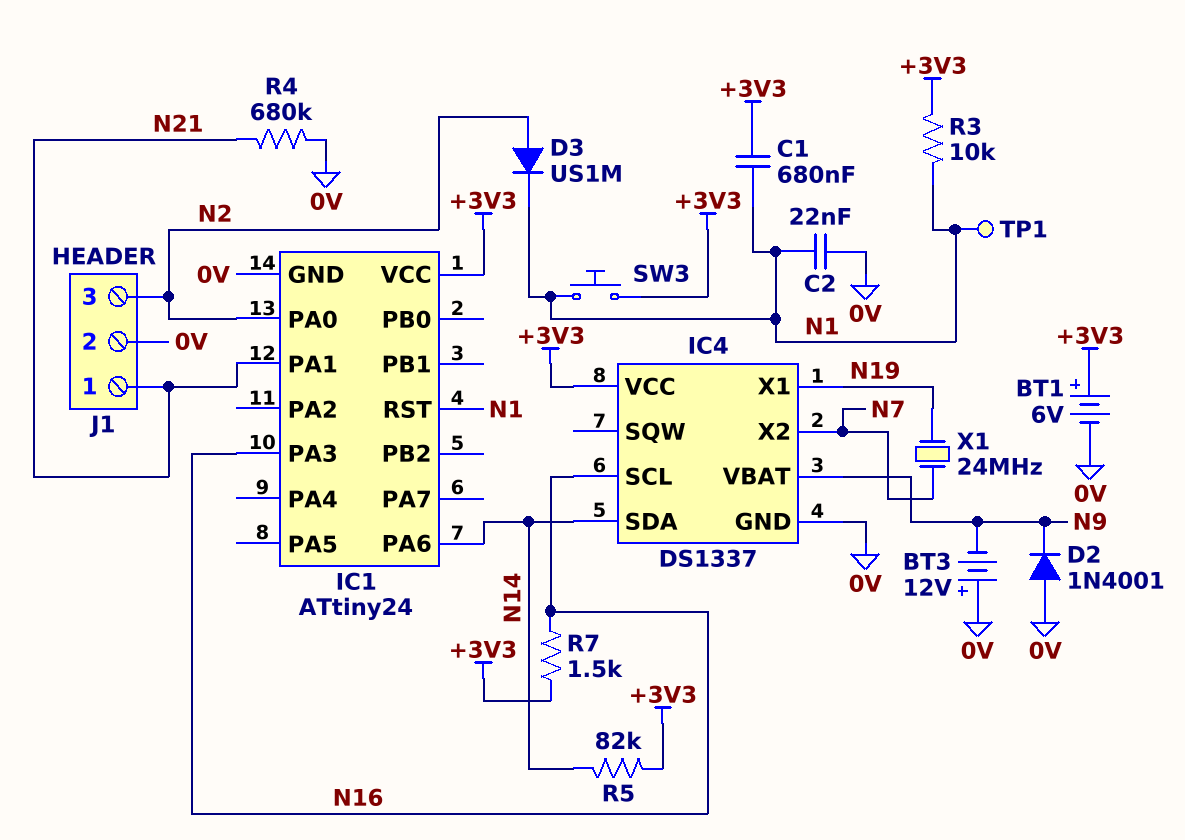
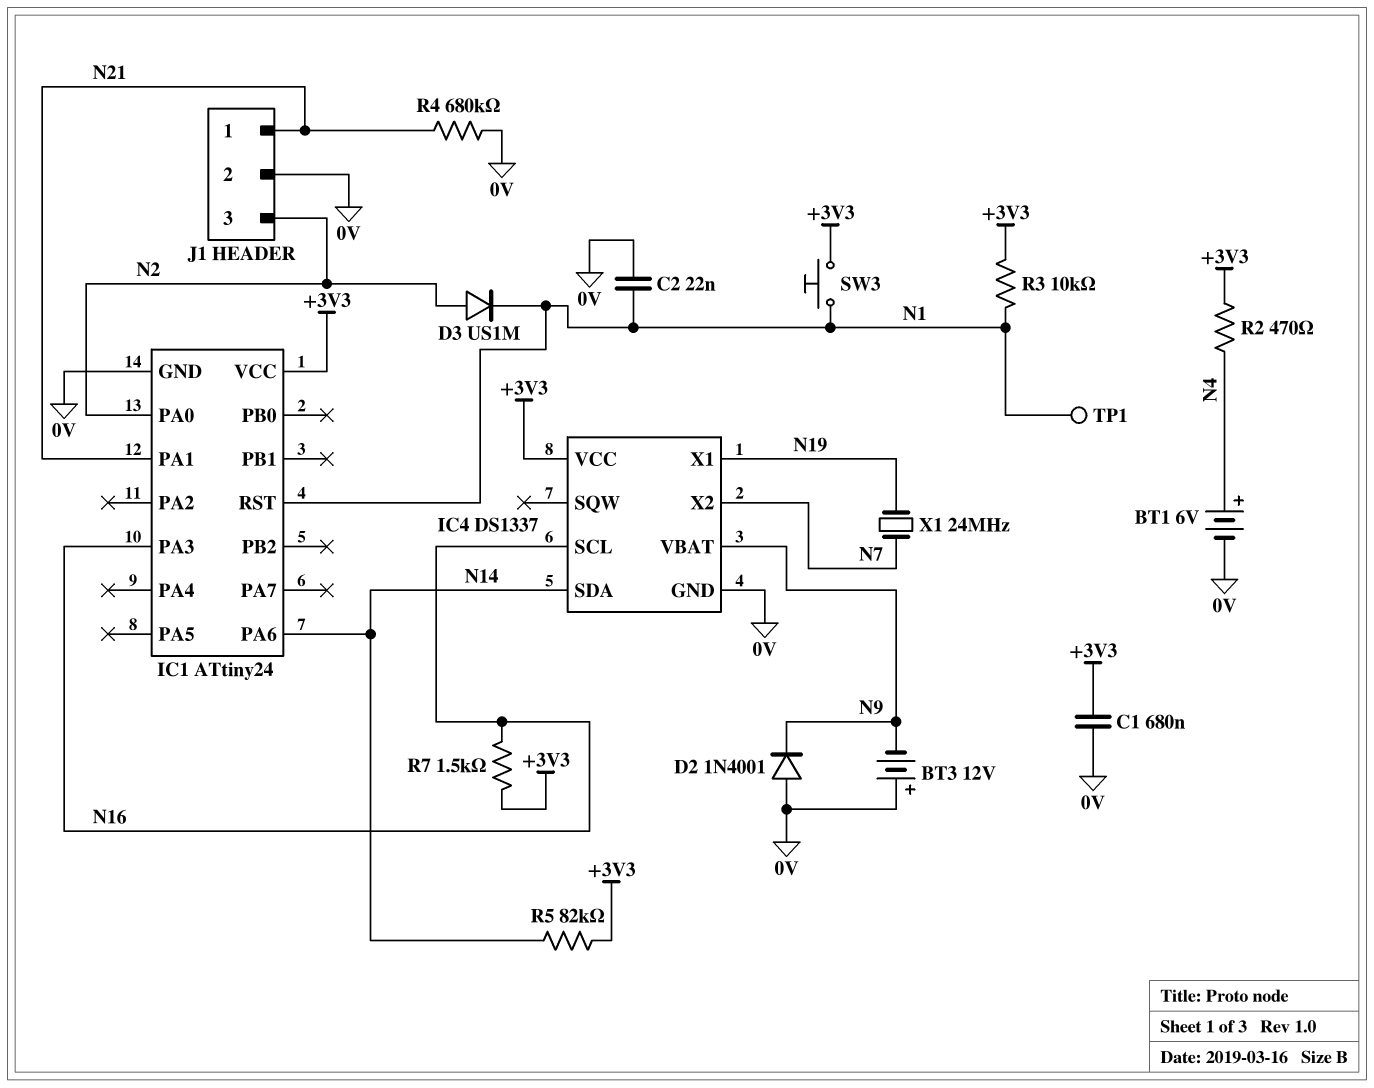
BT1: 6V (plus +3V3, minus 0V) -> 6V (plus N4, minus 0V)
C1: 680nF (+3V3, N1) -> 680nF (+3V3, 0V)
R2: none -> 470 (+3V3, N4)

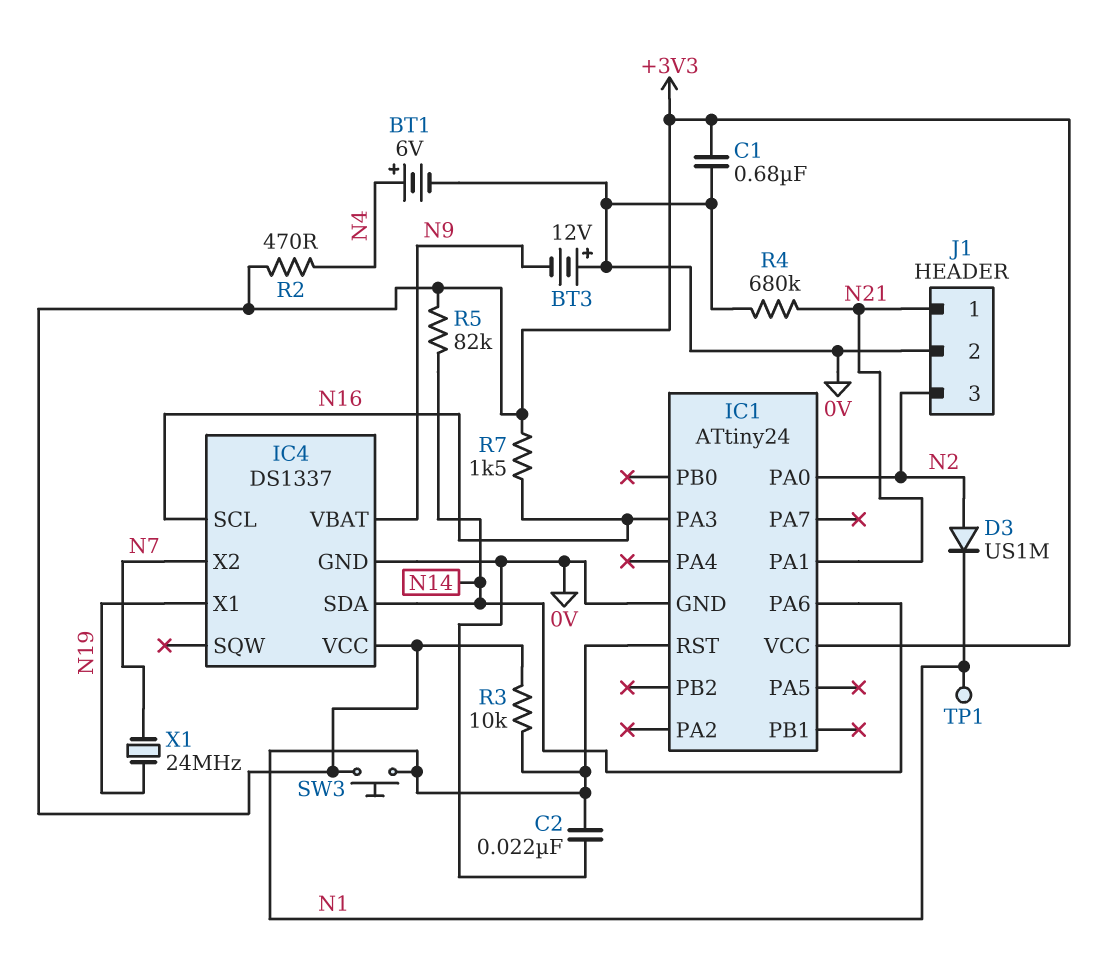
D2: diode 1N4001 (A 0V, K N9) -> none

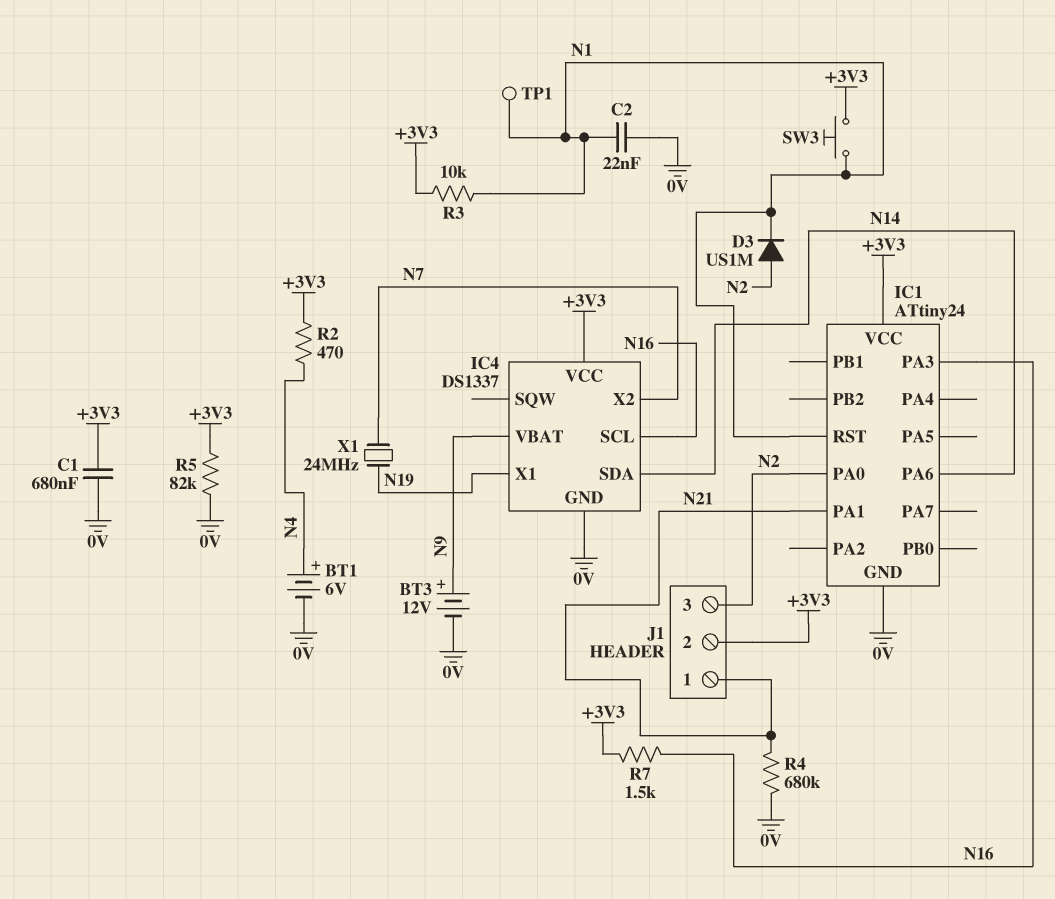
BT3: 12V (plus 0V, minus N9) -> 12V (plus N9, minus 0V)
J1 pin 2: 0V -> +3V3
R5: 82k (+3V3, N14) -> 82k (+3V3, 0V)

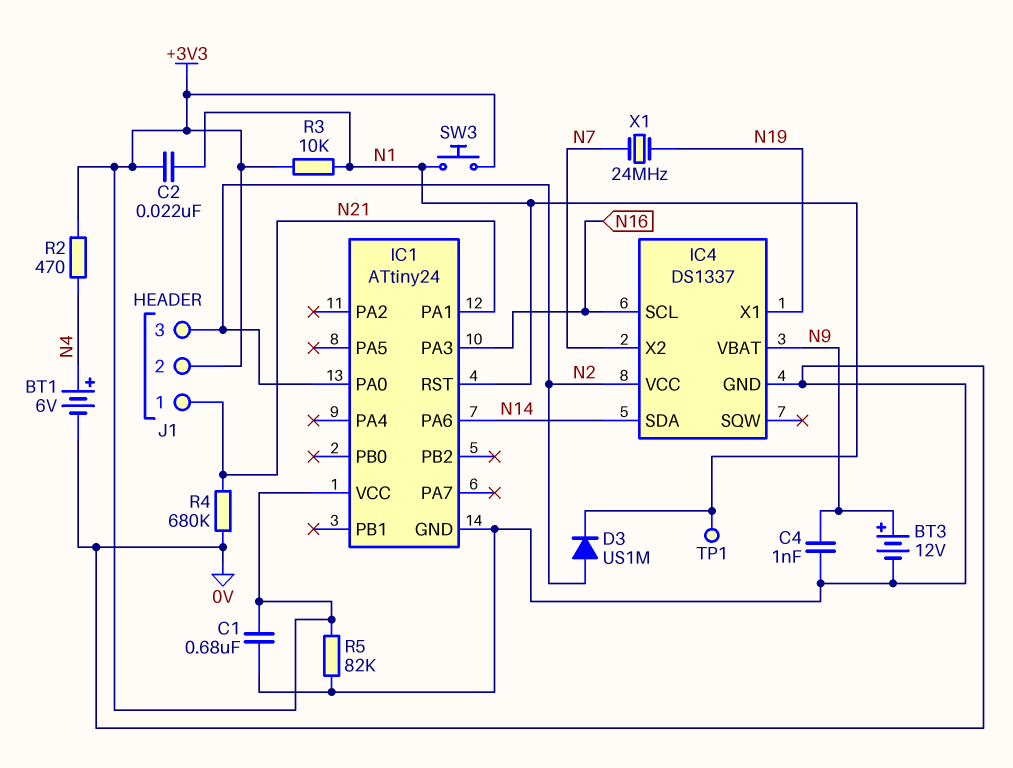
C2: 22nF (0V, N1) -> 22nF (+3V3, N1)
C4: none -> 1nF (0V, N9)
IC4 pin VCC: +3V3 -> N2
R7: 1.5k (+3V3, N16) -> none

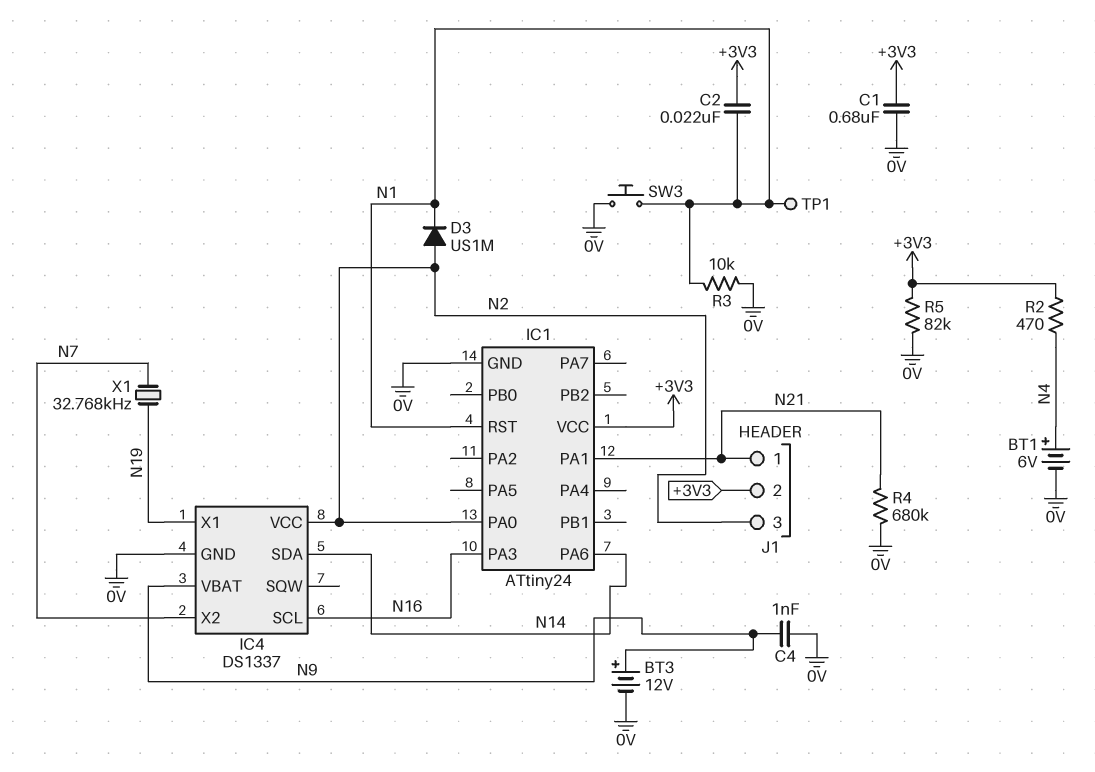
R3: 10k (+3V3, N1) -> 10k (0V, N1)
SW3: button (+3V3, N1) -> button (0V, N1)
X1: 24MHz (N7, N19) -> 32.768kHz (N7, N19)

